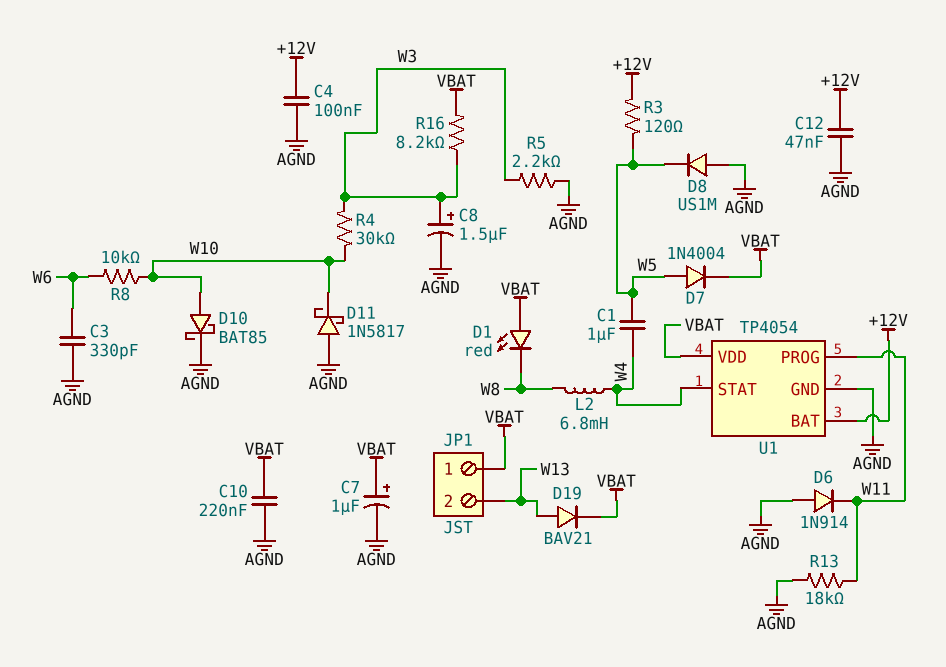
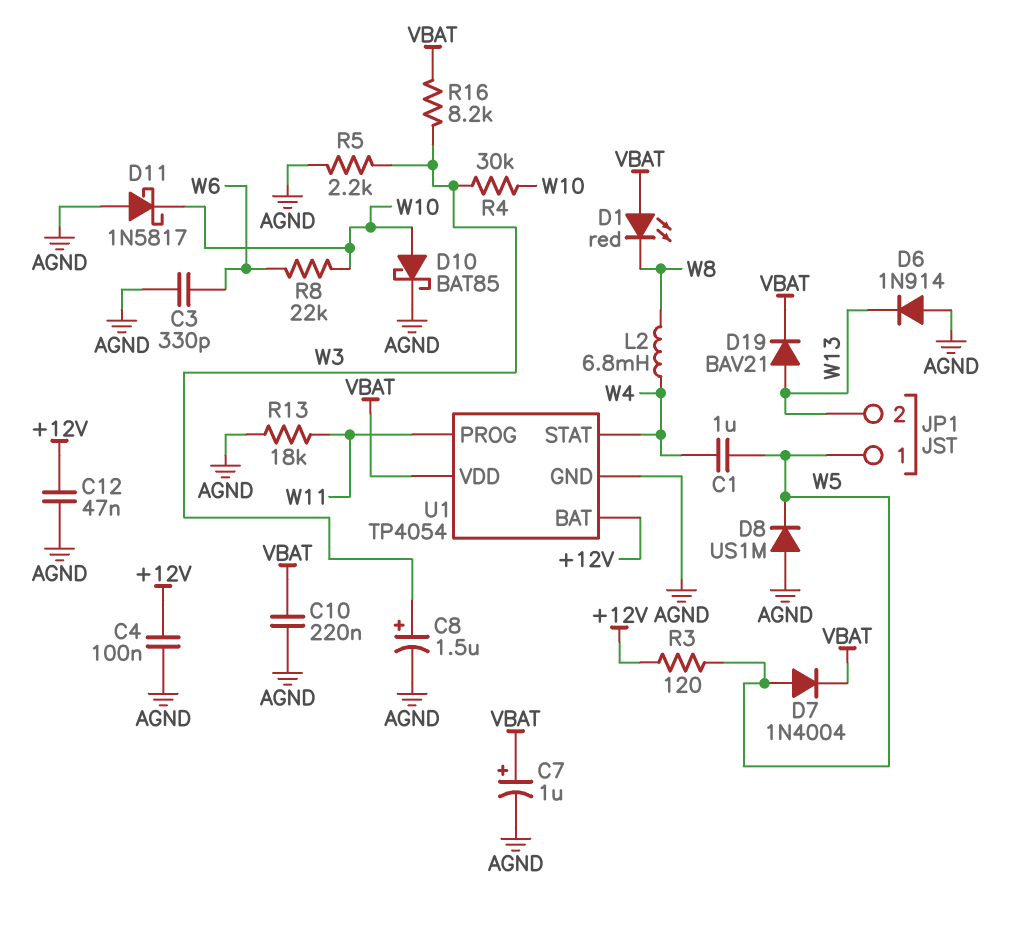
D6: diode 1N914 (A AGND, K W11) -> diode 1N914 (A AGND, K W13)
JP1 pin 1: VBAT -> W5
R8: 10k (W6, W10) -> 22k (W6, W10)

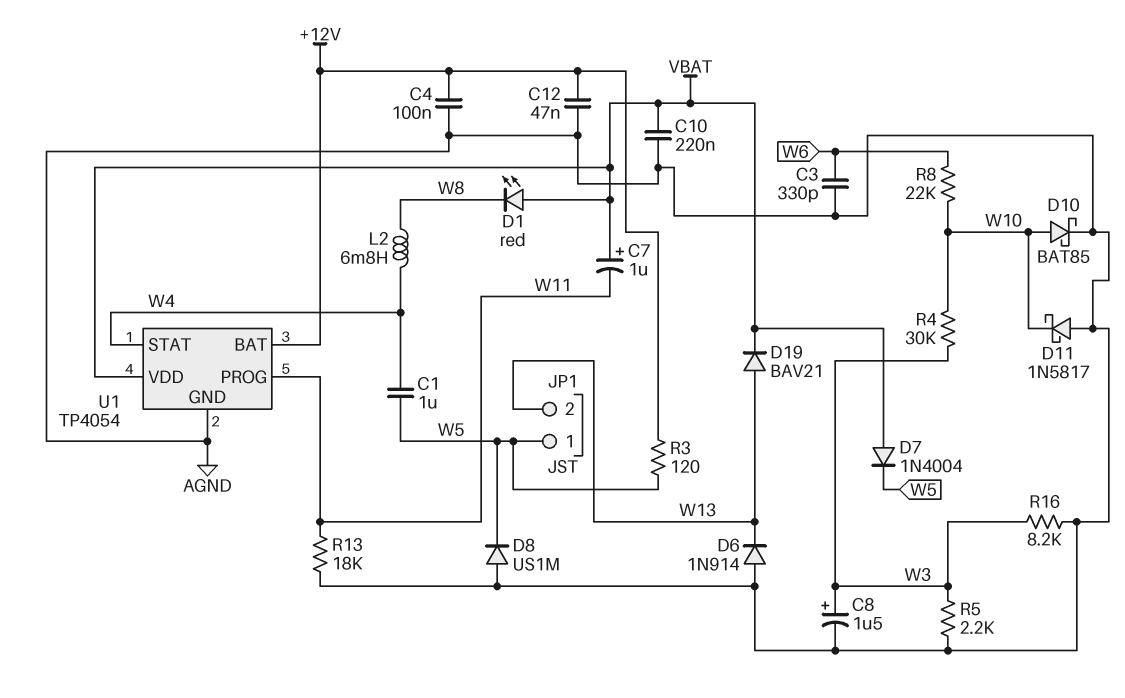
C7: 1uF (plus VBAT, minus AGND) -> 1uF (plus VBAT, minus W11)
D7: diode 1N4004 (A W5, K VBAT) -> diode 1N4004 (A VBAT, K W5)
R16: 8.2k (VBAT, W3) -> 8.2k (AGND, W3)

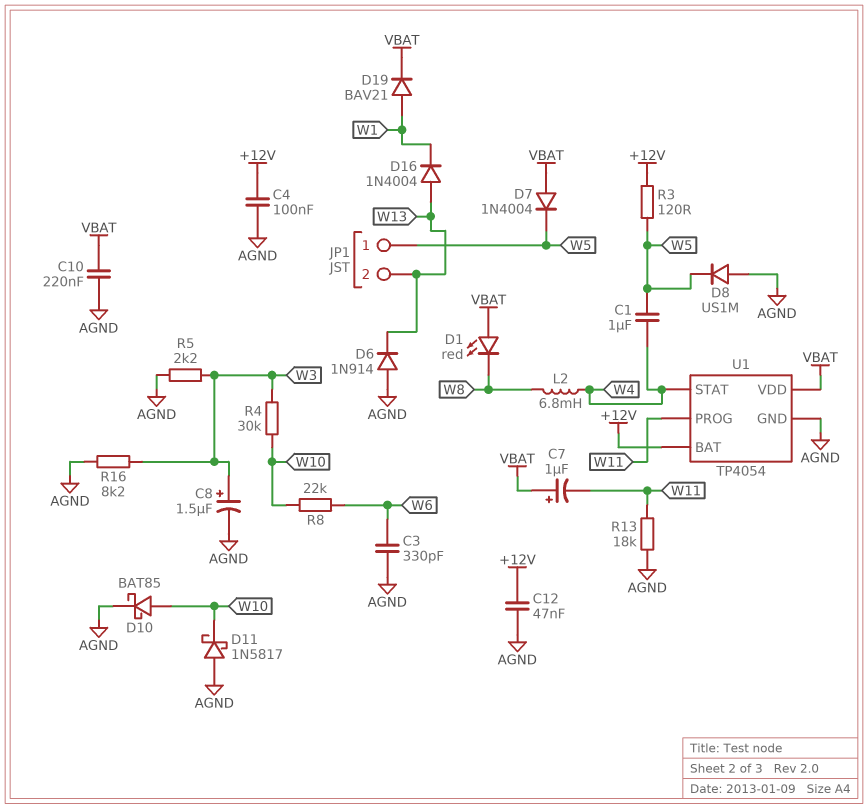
D16: none -> diode 1N4004 (A W13, K W1)
D19: diode BAV21 (A W13, K VBAT) -> diode BAV21 (A W1, K VBAT)

